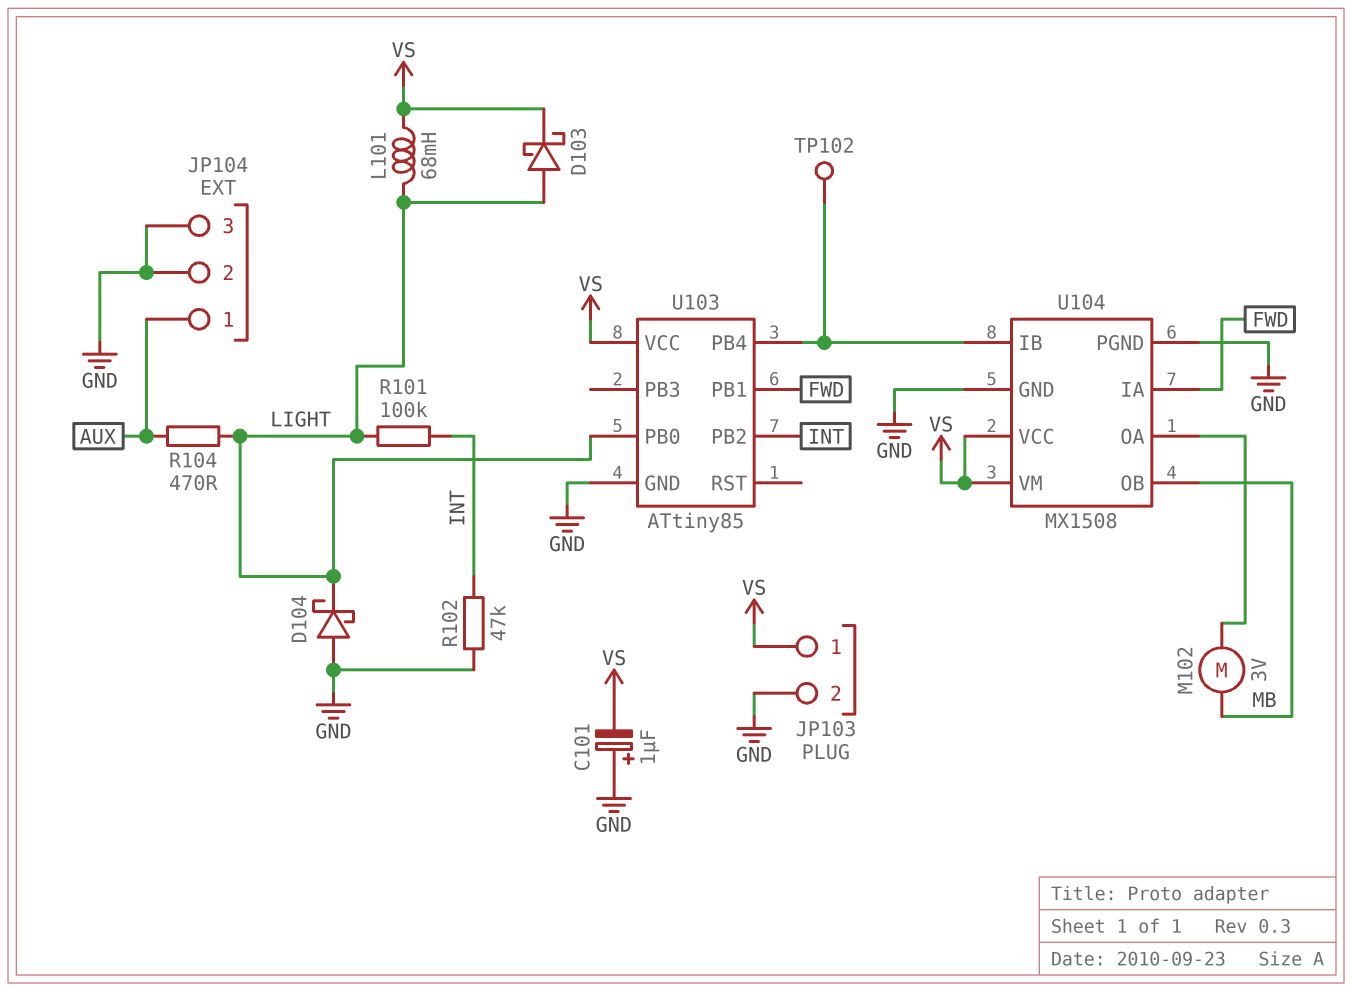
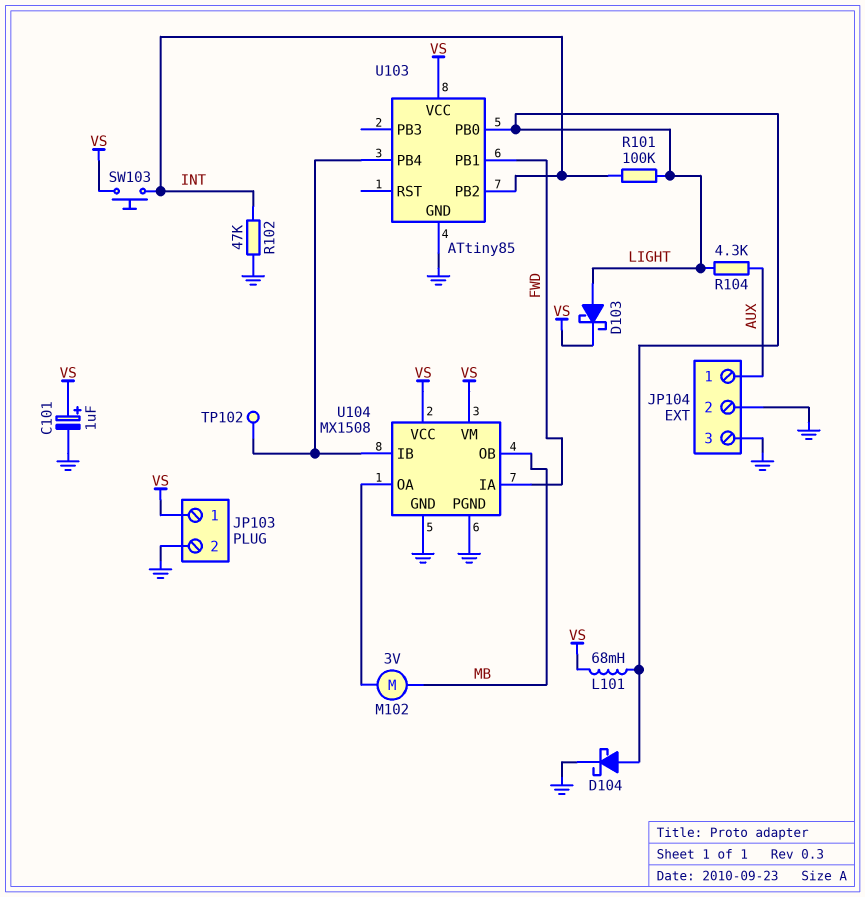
C101: 1uF (plus GND, minus VS) -> 1uF (plus VS, minus GND)
D104: schottky (A GND, K LIGHT) -> schottky (A LIGHT, K GND)
R104: 470 (AUX, LIGHT) -> 4.3k (AUX, LIGHT)
SW103: none -> button (INT, VS)

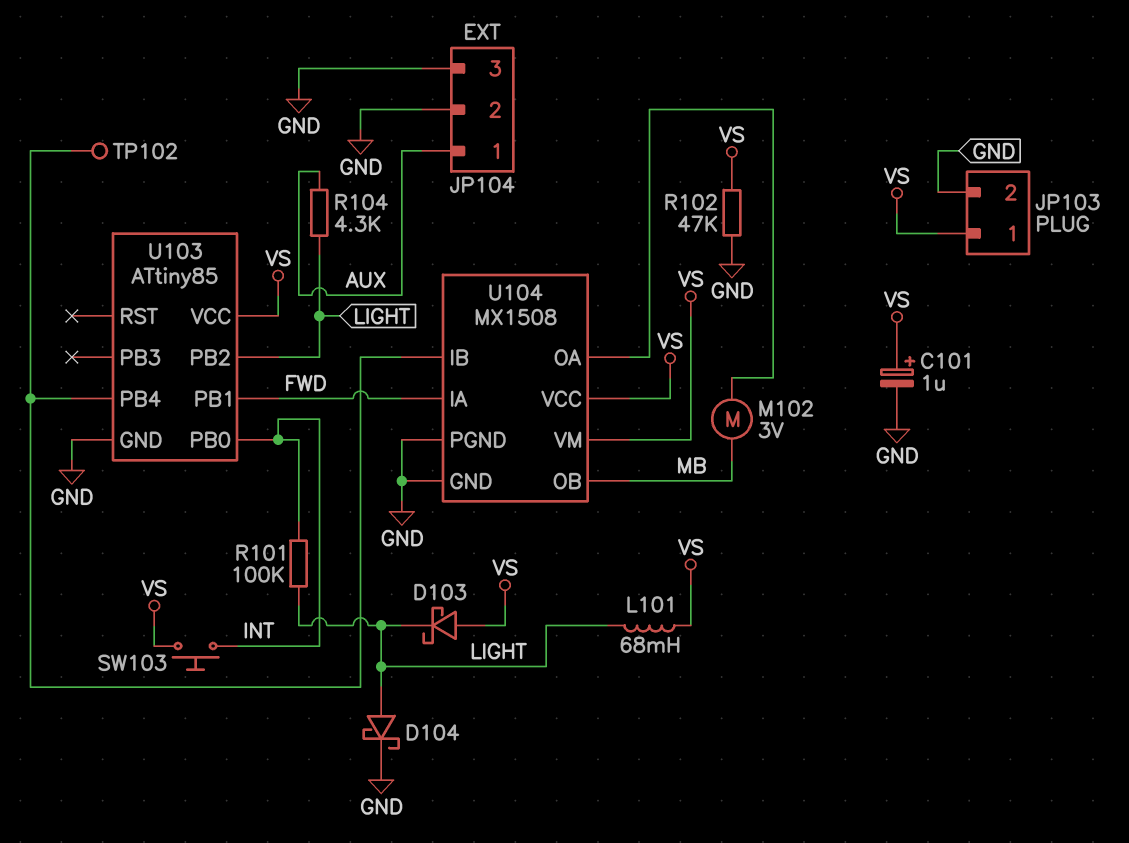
D103: schottky (A LIGHT, K VS) -> schottky (A VS, K LIGHT)
R102: 47k (GND, INT) -> 47k (GND, VS)
U103 pin PB0: LIGHT -> INT
U103 pin PB2: INT -> LIGHT

